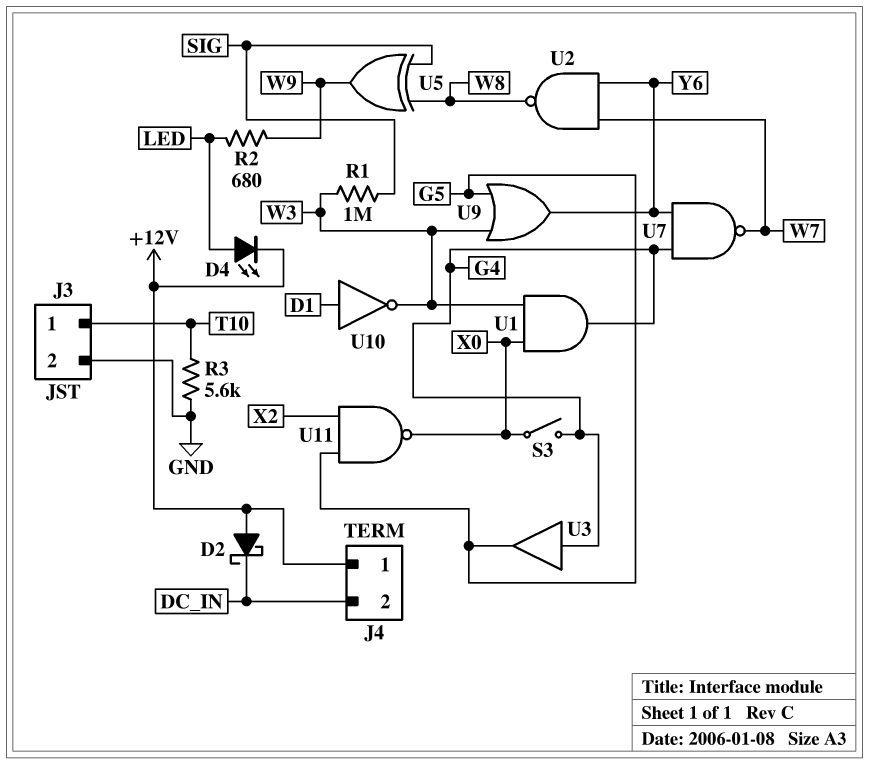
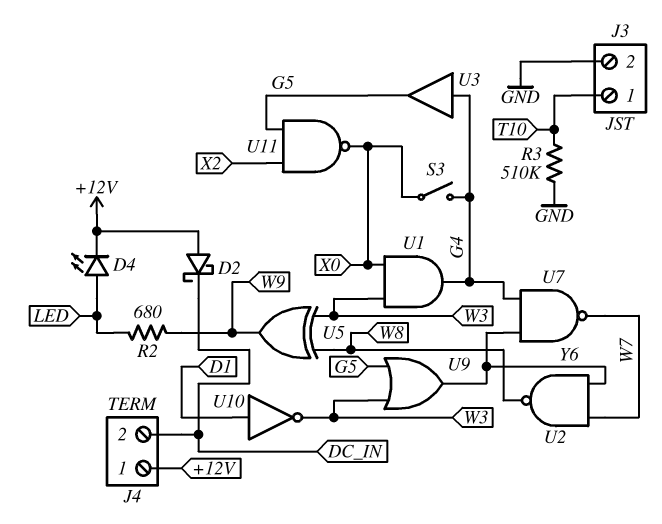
R1: 1M (SIG, W3) -> none
R3: 5.6k (GND, T10) -> 510k (GND, T10)
U5: XOR (in SIG, in W8, out W9) -> XOR (in W3, in W8, out W9)

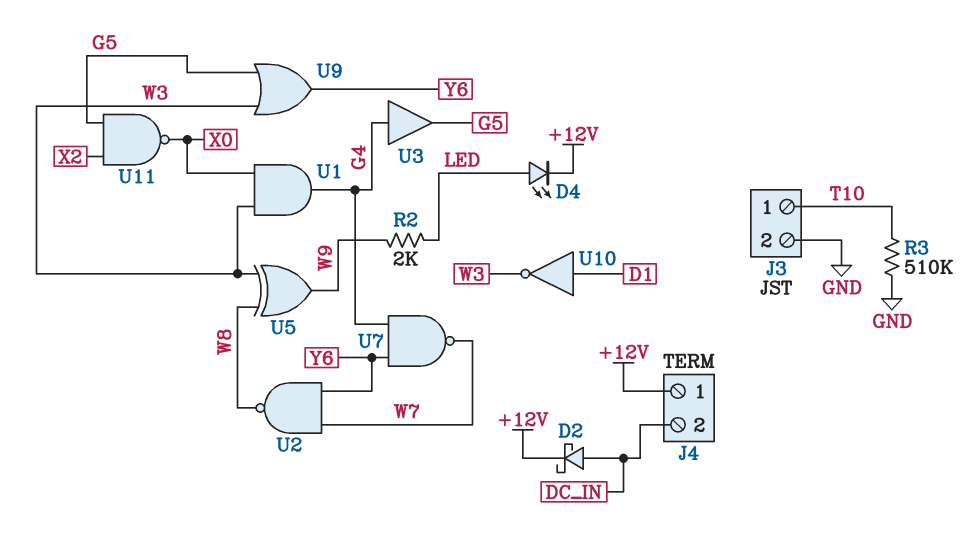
D2: schottky (A +12V, K DC_IN) -> schottky (A DC_IN, K +12V)
R2: 680 (LED, W9) -> 2k (LED, W9)
S3: switch (G4, X0) -> none

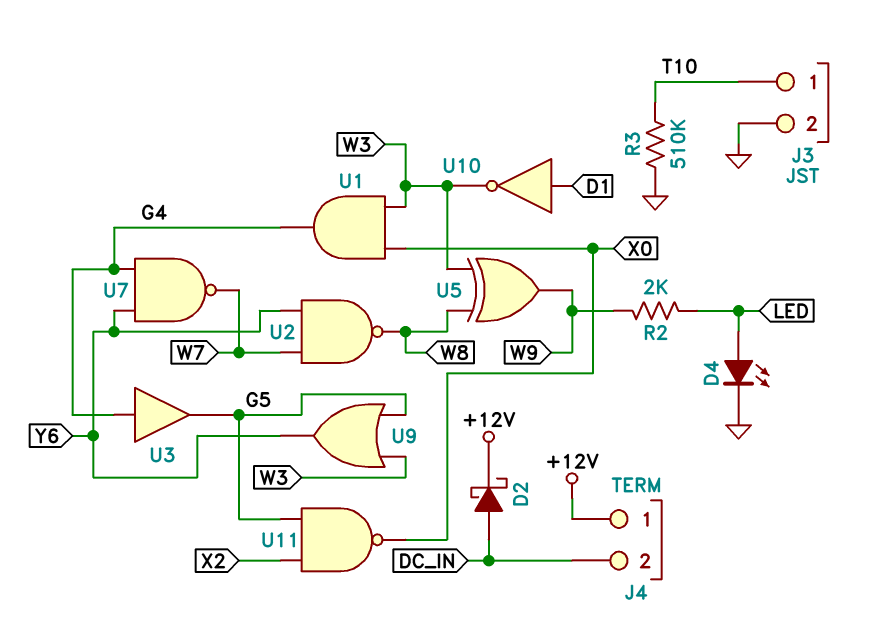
D4: LED (A LED, K +12V) -> LED (A LED, K GND)

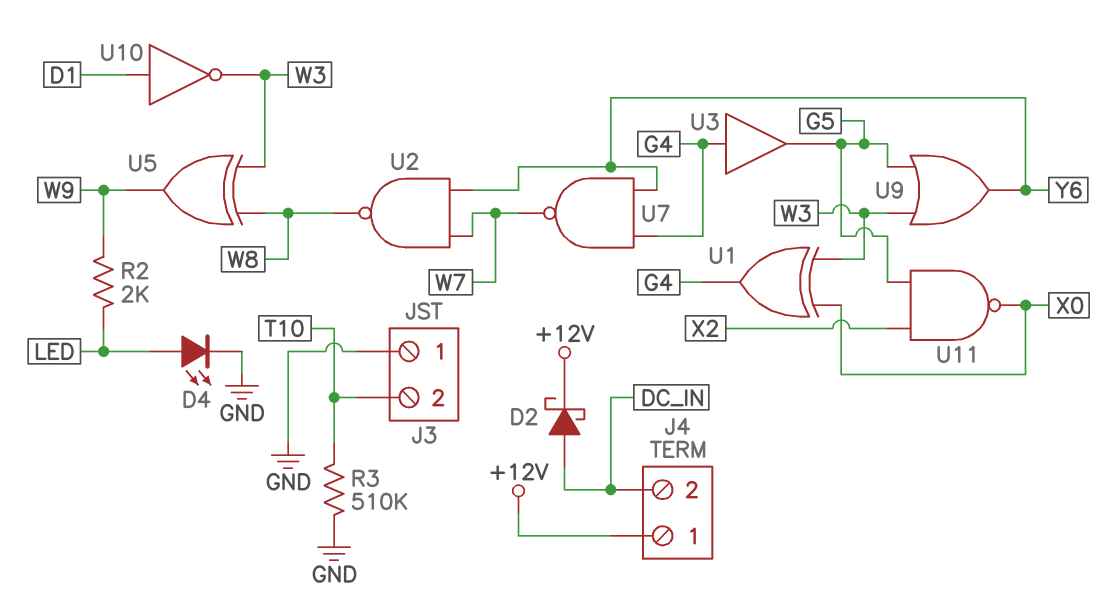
J3 pin 1: T10 -> GND
J3 pin 2: GND -> T10
U1: AND (in W3, in X0, out G4) -> XOR (in W3, in X0, out G4)

